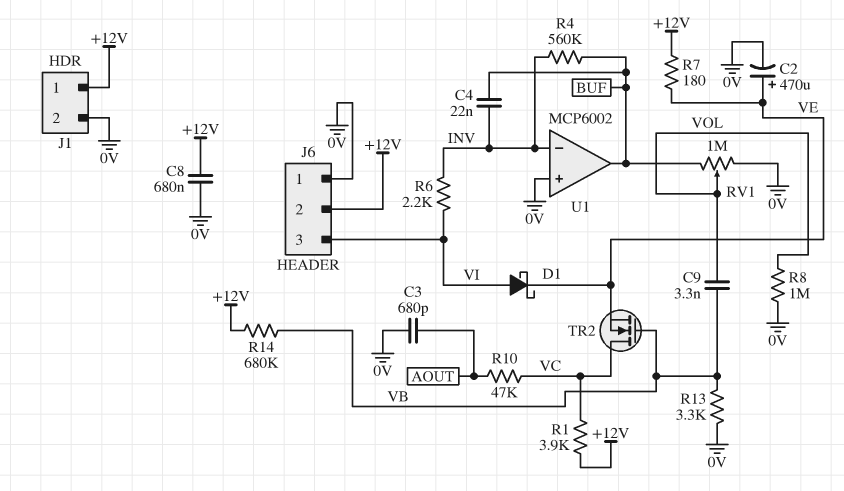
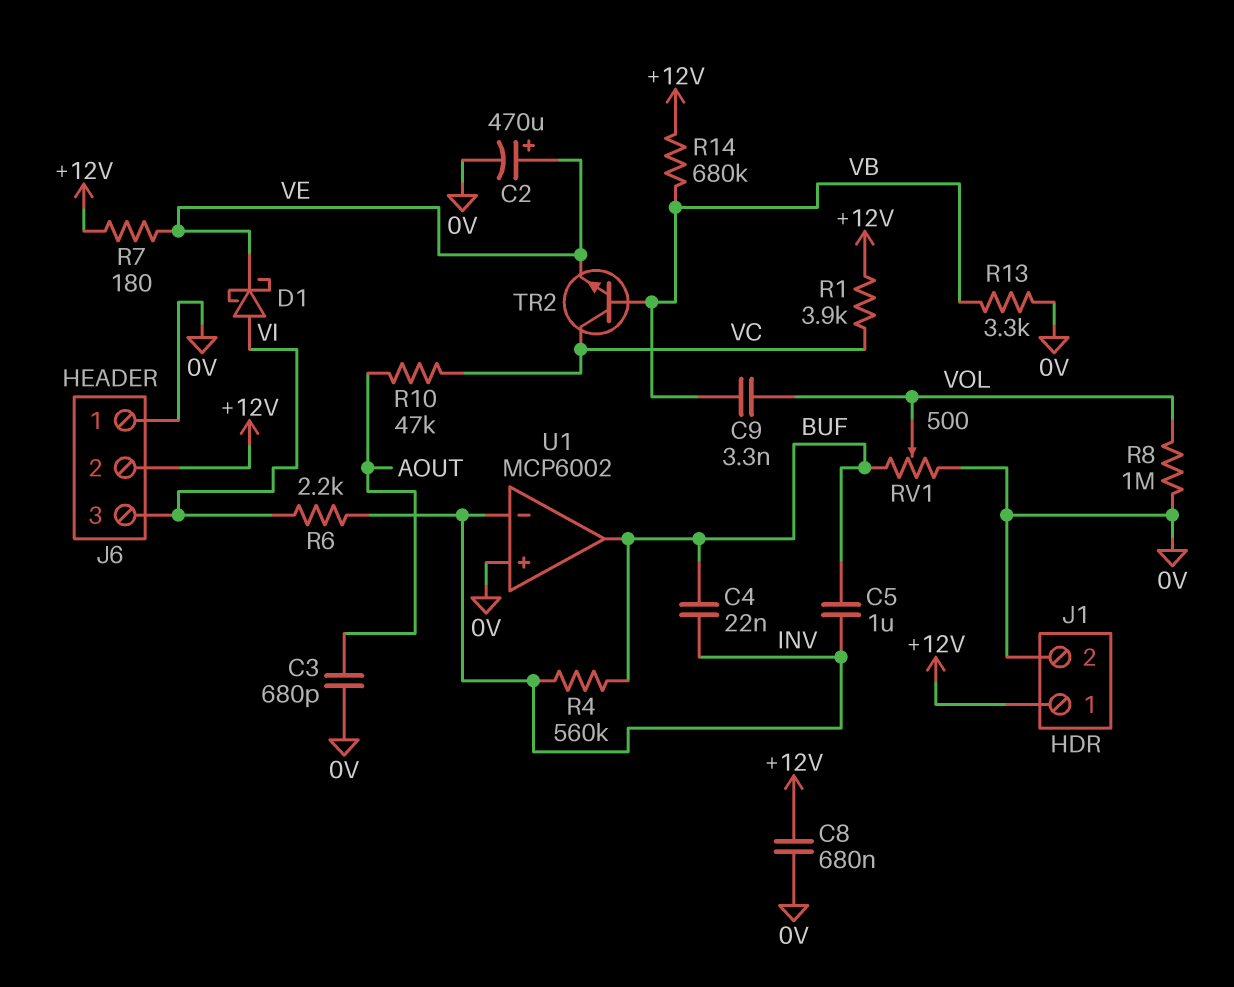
C5: none -> 1uF (BUF, INV)
RV1: 1M (0V, BUF, wiper VOL) -> 500 (0V, BUF, wiper VOL)
TR2: NMOS (G VB, D VC, S VE) -> NPN (B VB, C VC, E VE)

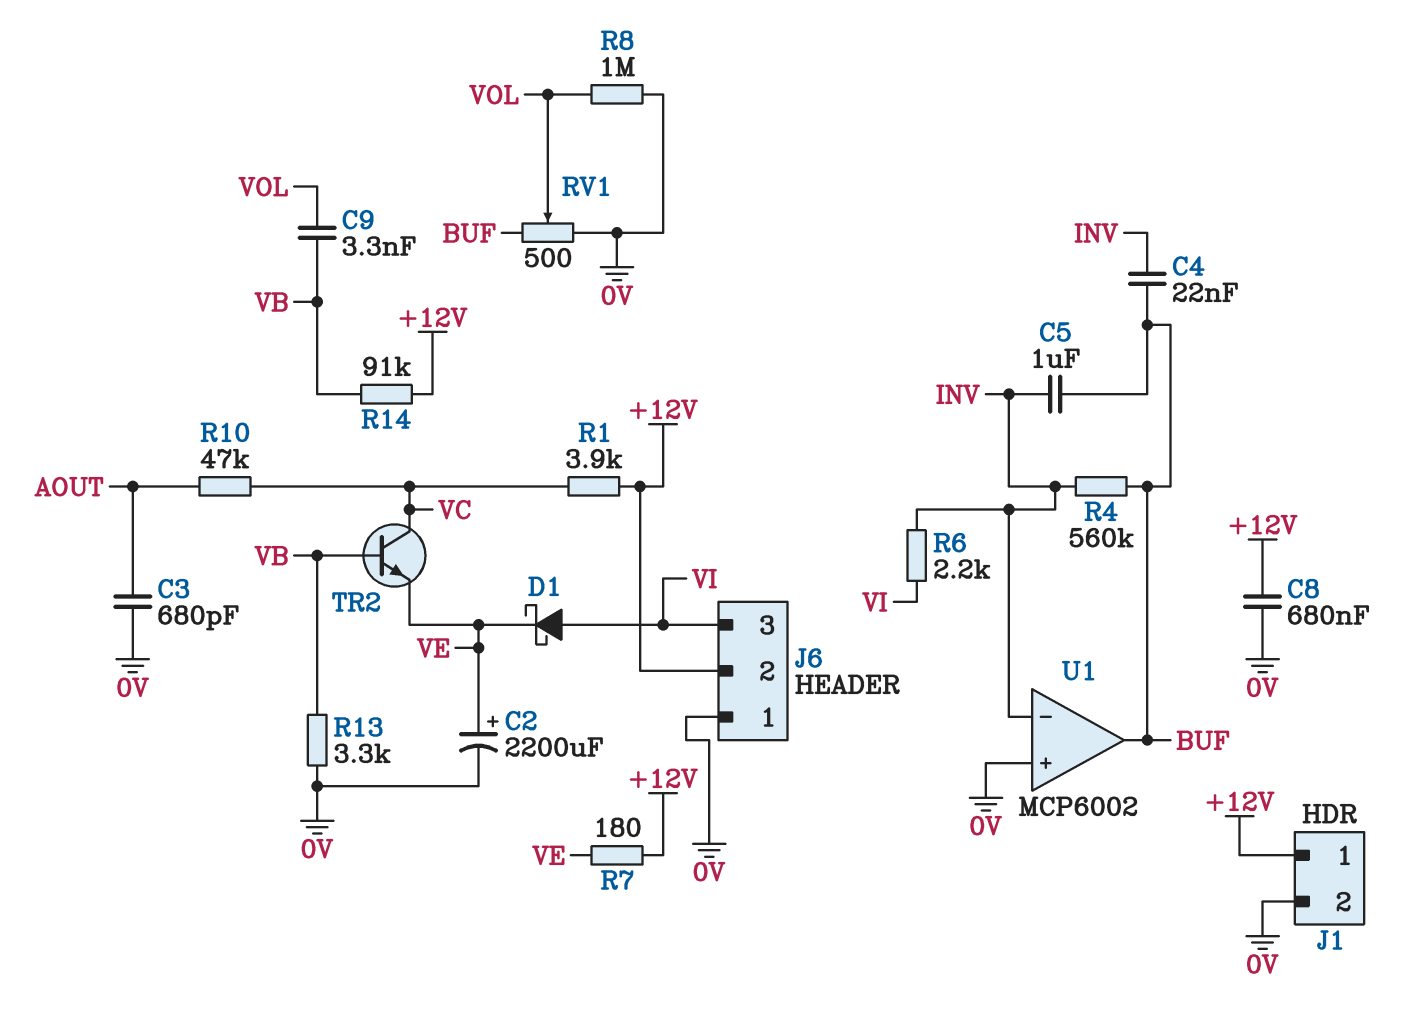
C2: 470uF (plus VE, minus 0V) -> 2200uF (plus VE, minus 0V)
R14: 680k (+12V, VB) -> 91k (+12V, VB)

